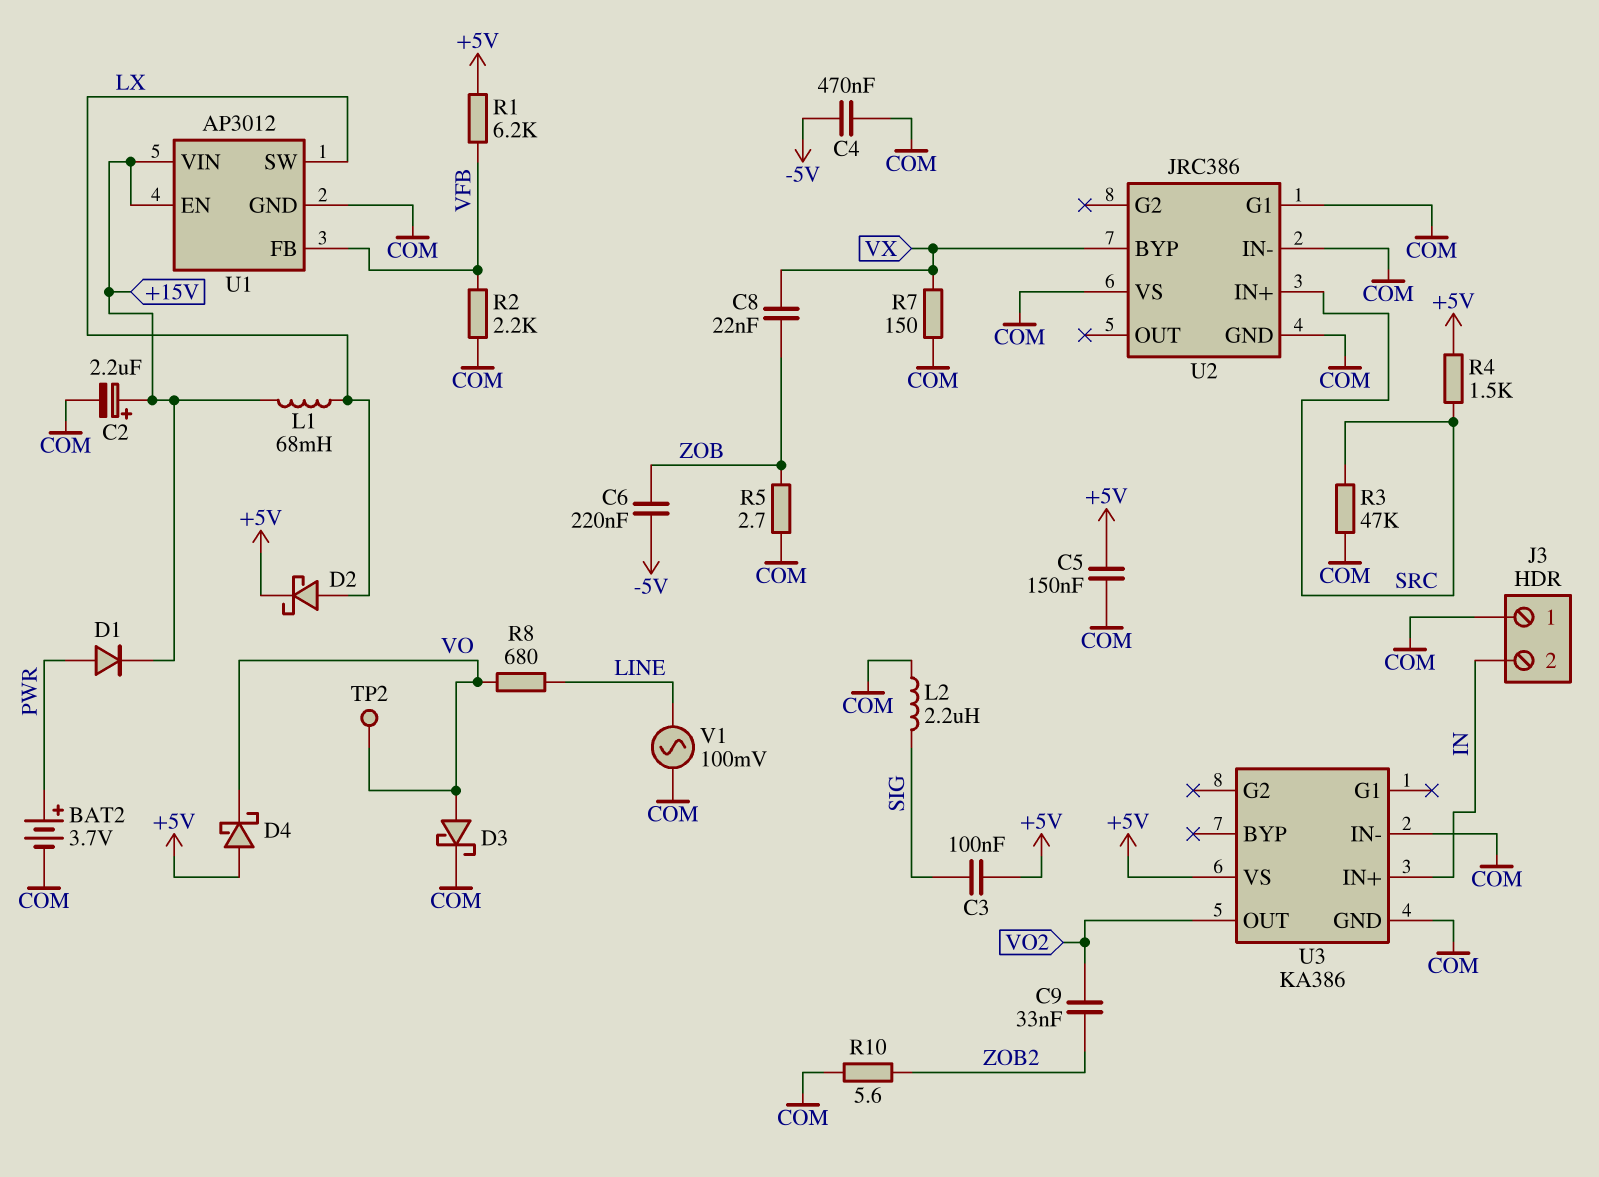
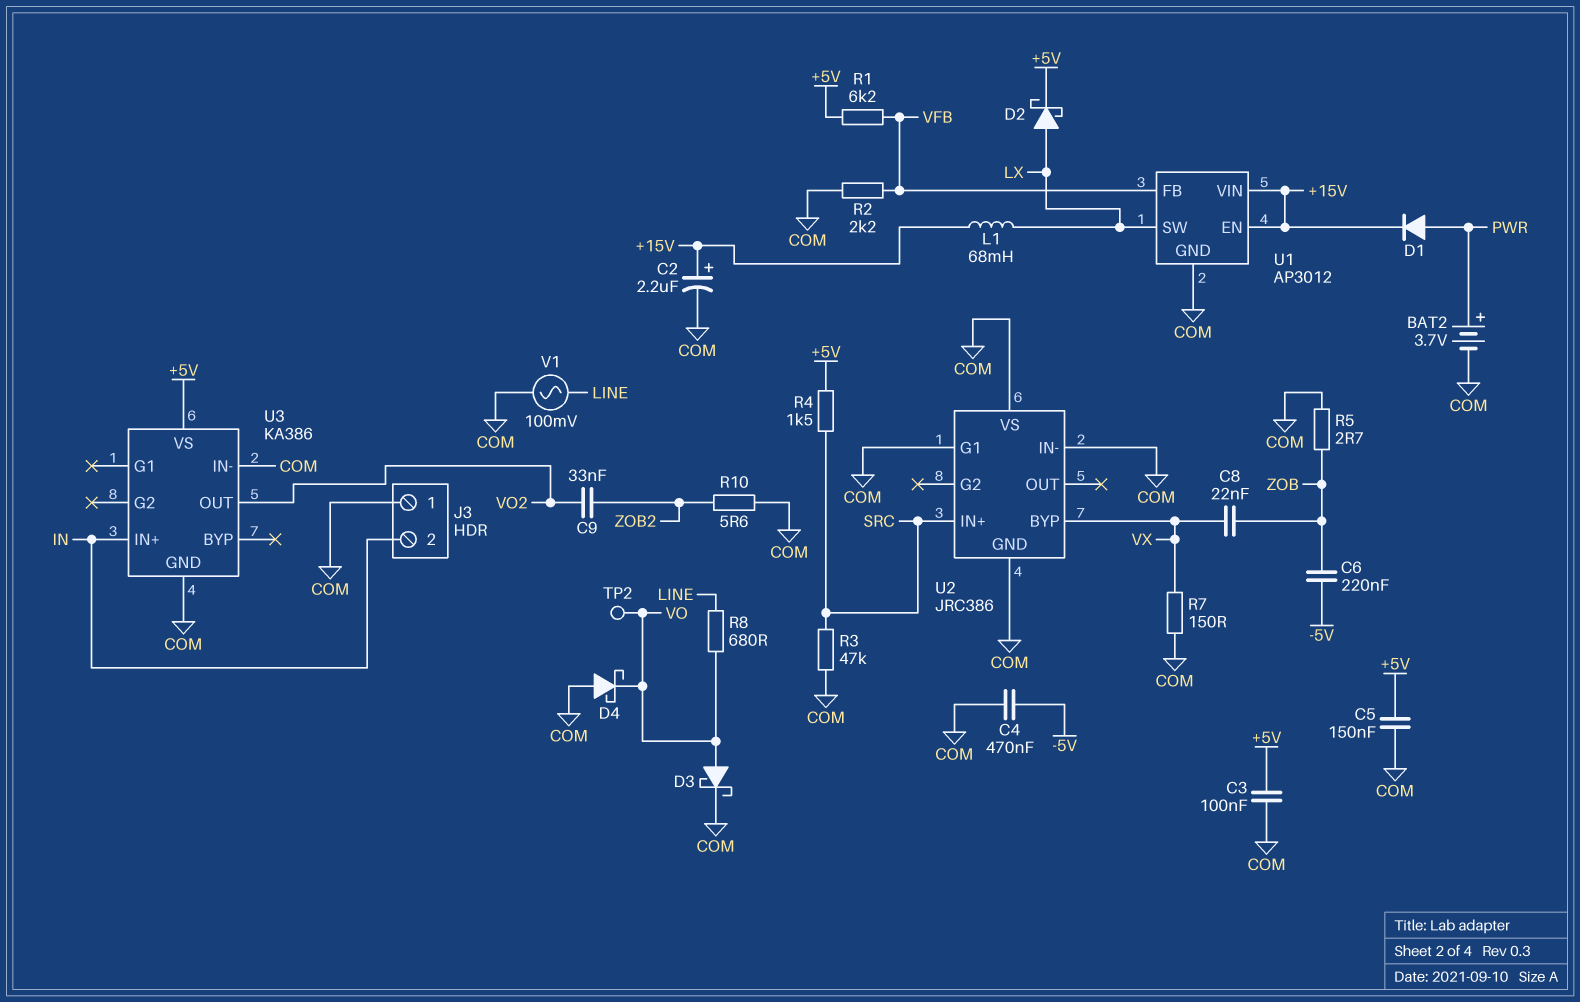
C3: 100nF (+5V, SIG) -> 100nF (+5V, COM)
D4: schottky (A +5V, K VO) -> schottky (A COM, K VO)
L2: 2.2uH (COM, SIG) -> none

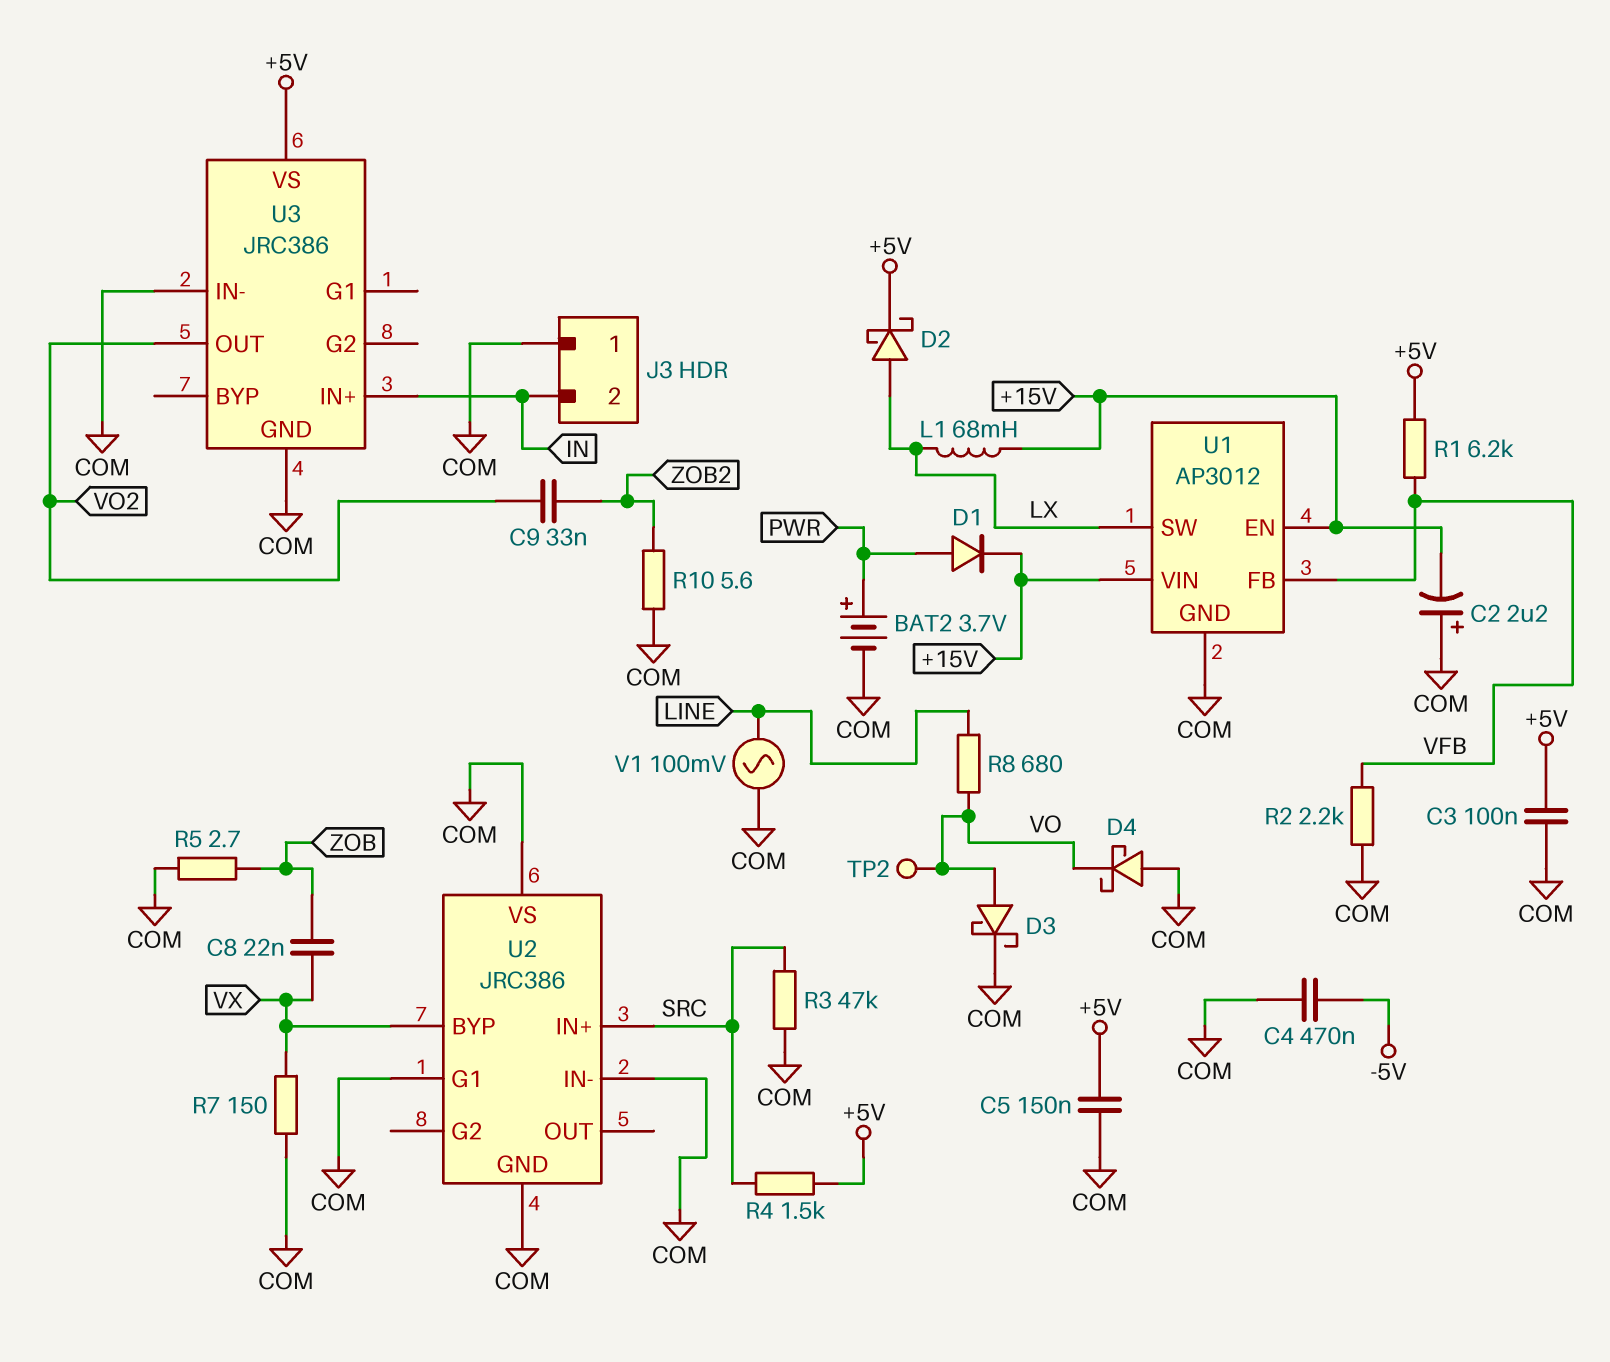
C2: 2.2uF (plus +15V, minus COM) -> 2.2uF (plus COM, minus +15V)
C6: 220nF (-5V, ZOB) -> none
U3: KA386 -> JRC386

